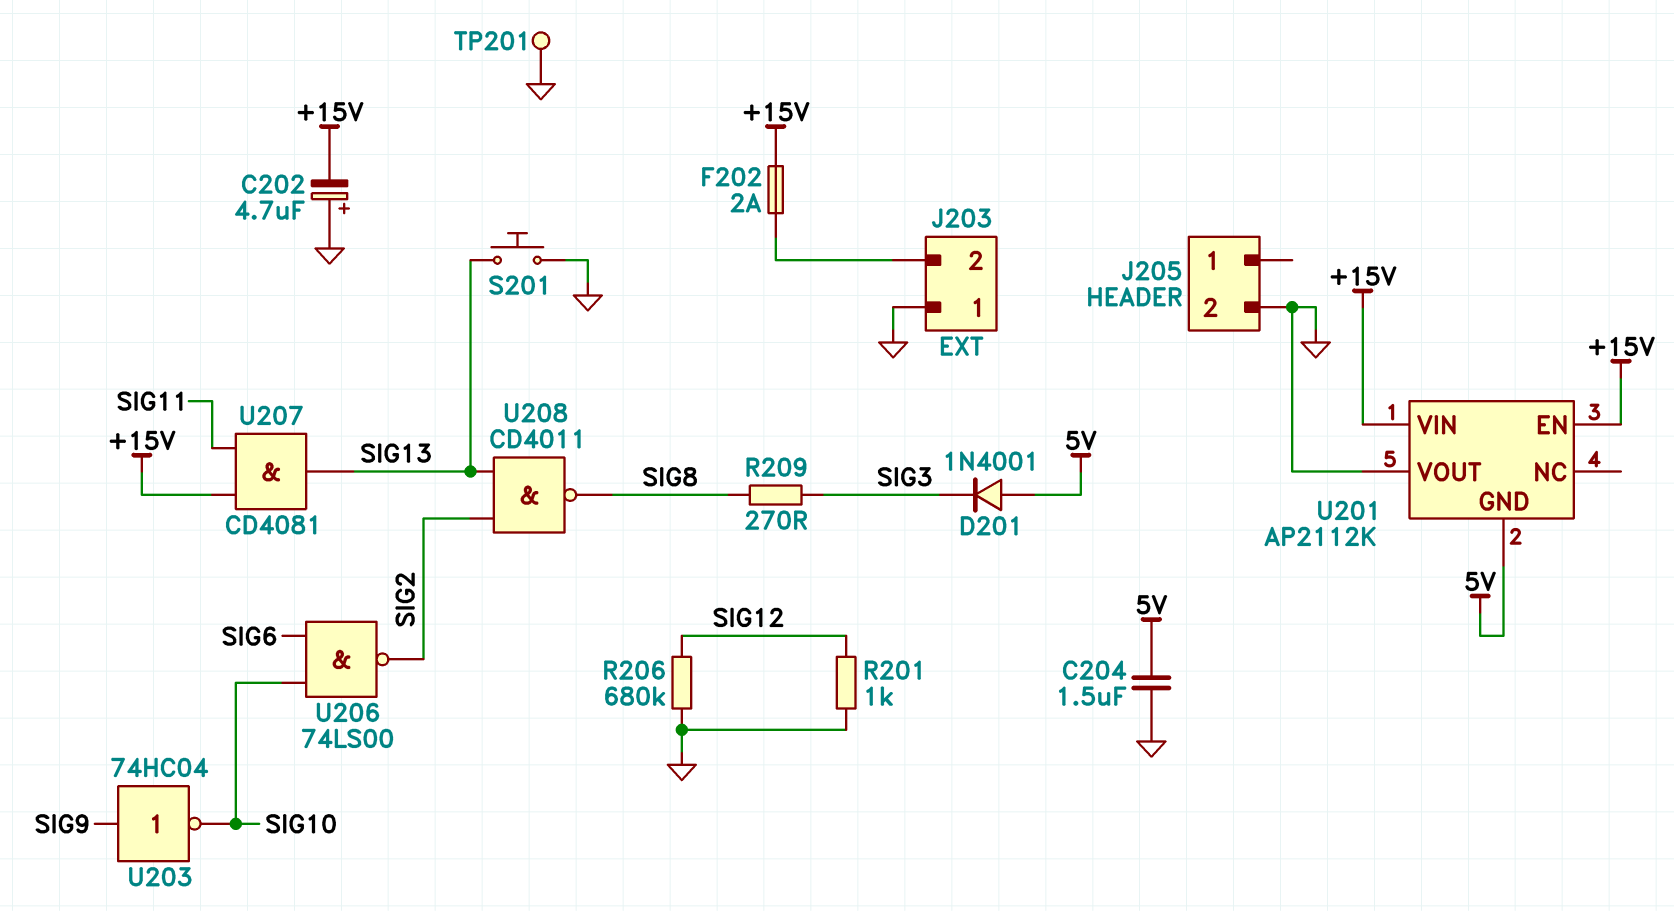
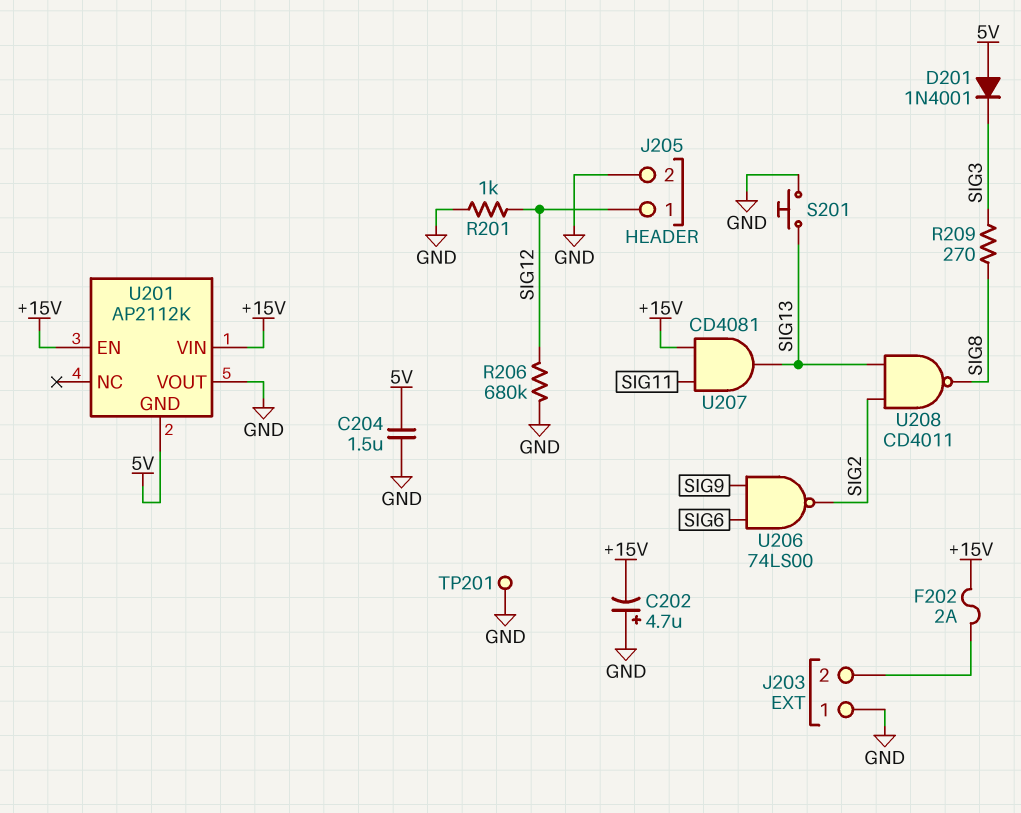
J205 pin 1: none -> SIG12
U203: NOT 74HC04 (in SIG9, out SIG10) -> none
U206: NAND 74LS00 (in SIG6, in SIG10, out SIG2) -> NAND 74LS00 (in SIG6, in SIG9, out SIG2)

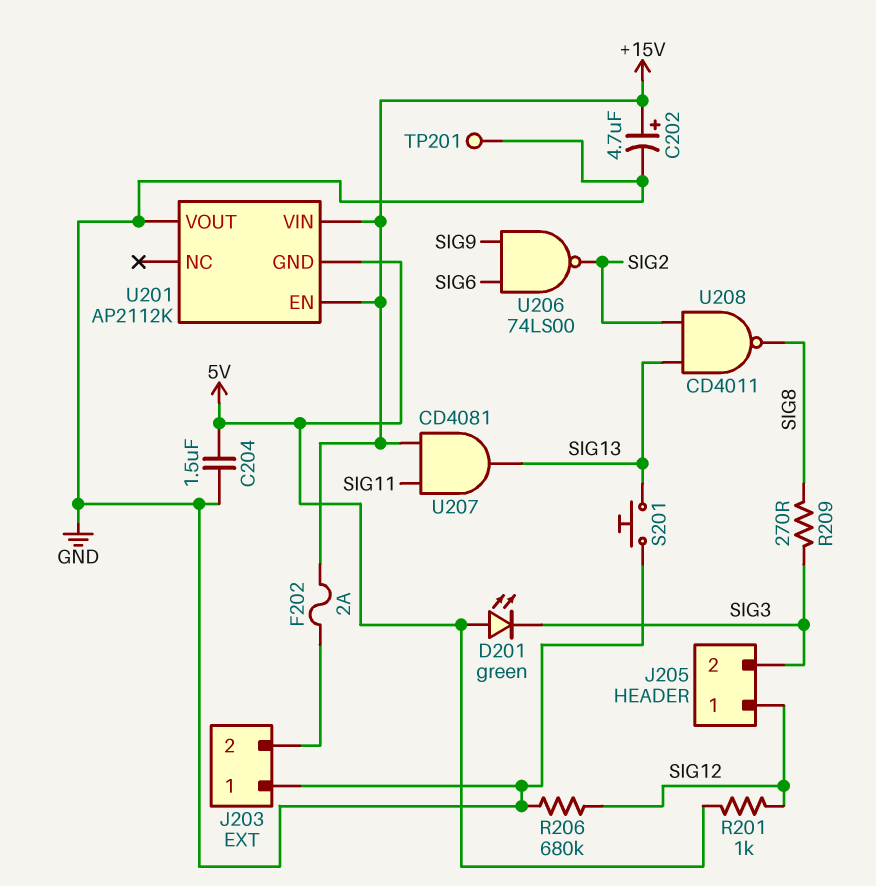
C202: 4.7uF (plus GND, minus +15V) -> 4.7uF (plus +15V, minus GND)
D201: diode 1N4001 (A 5V, K SIG3) -> LED green (A 5V, K SIG3)
J205 pin 2: GND -> SIG3
R201: 1k (GND, SIG12) -> 1k (5V, SIG12)

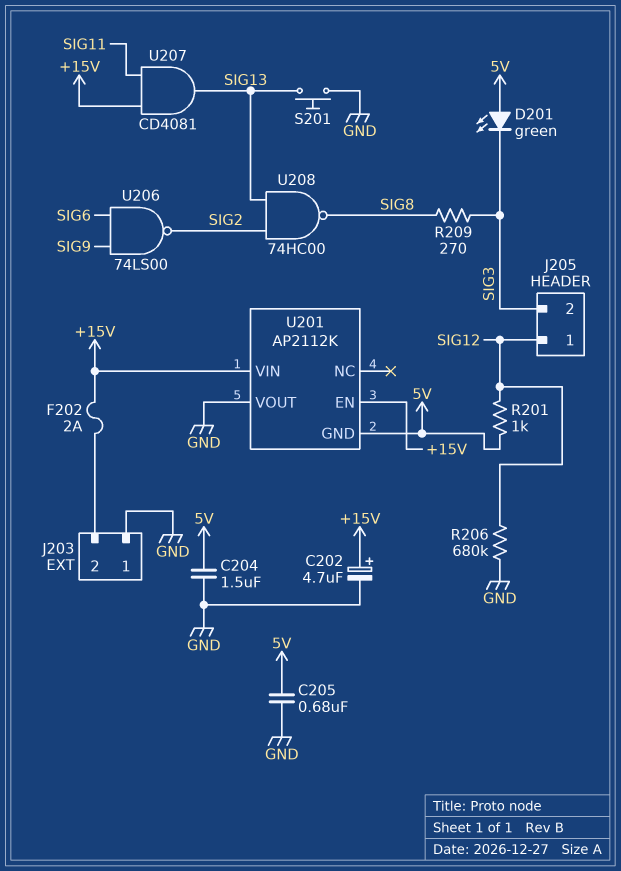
C205: none -> 680nF (5V, GND)
TP201: test point (GND) -> none
U208: NAND CD4011 (in SIG2, in SIG13, out SIG8) -> NAND 74HC00 (in SIG2, in SIG13, out SIG8)

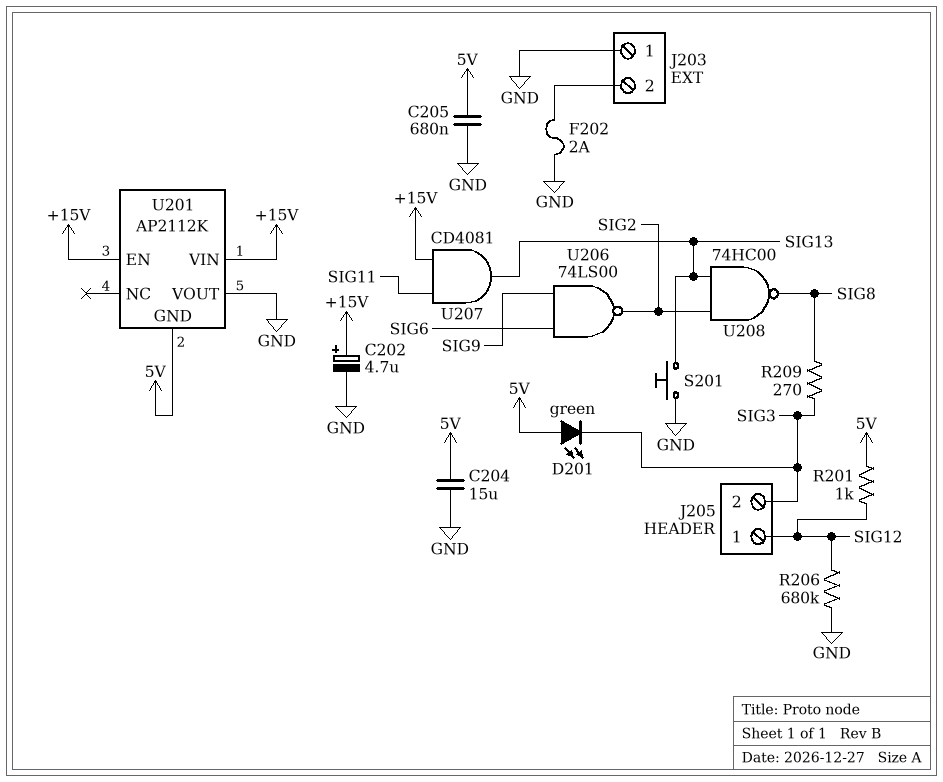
C204: 1.5uF (5V, GND) -> 15uF (5V, GND)
F202: 2A (+15V, J203/2) -> 2A (GND, J203/2)

